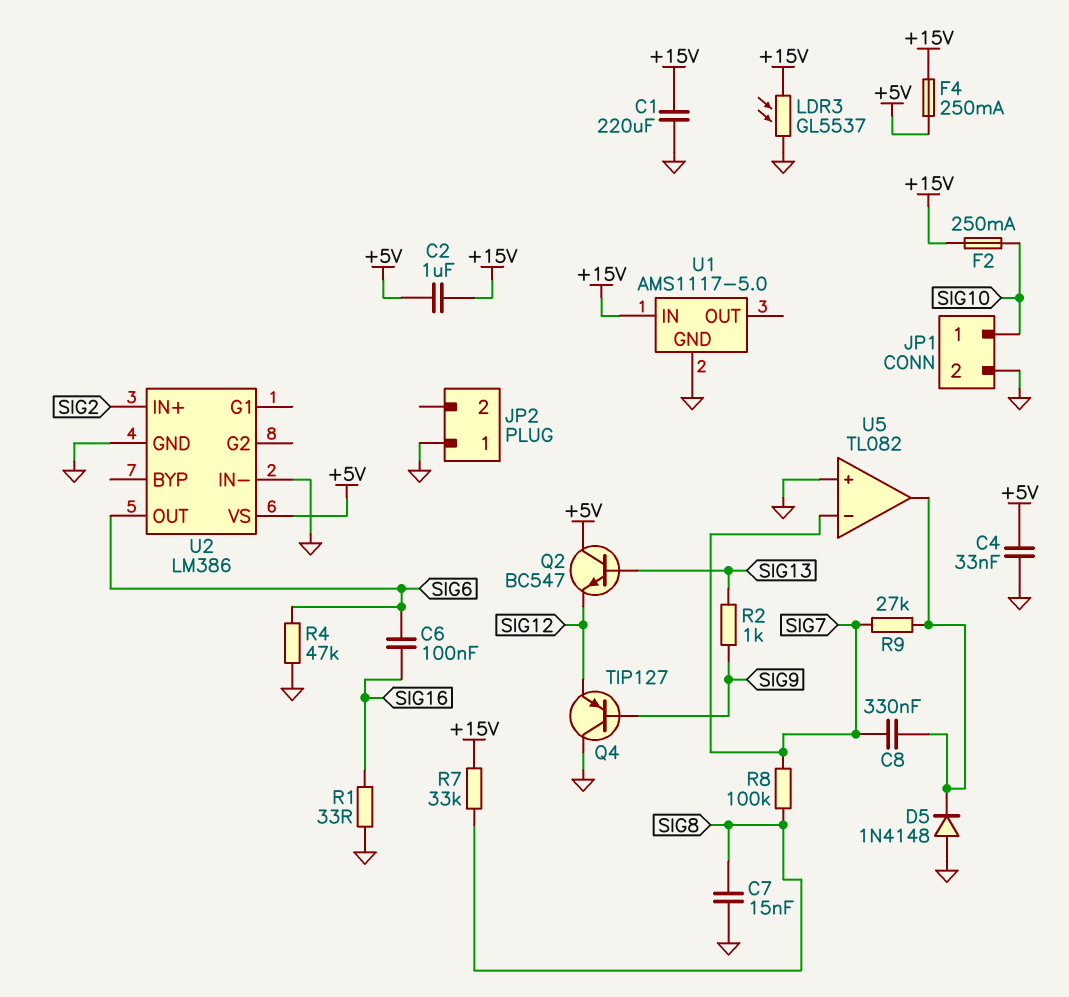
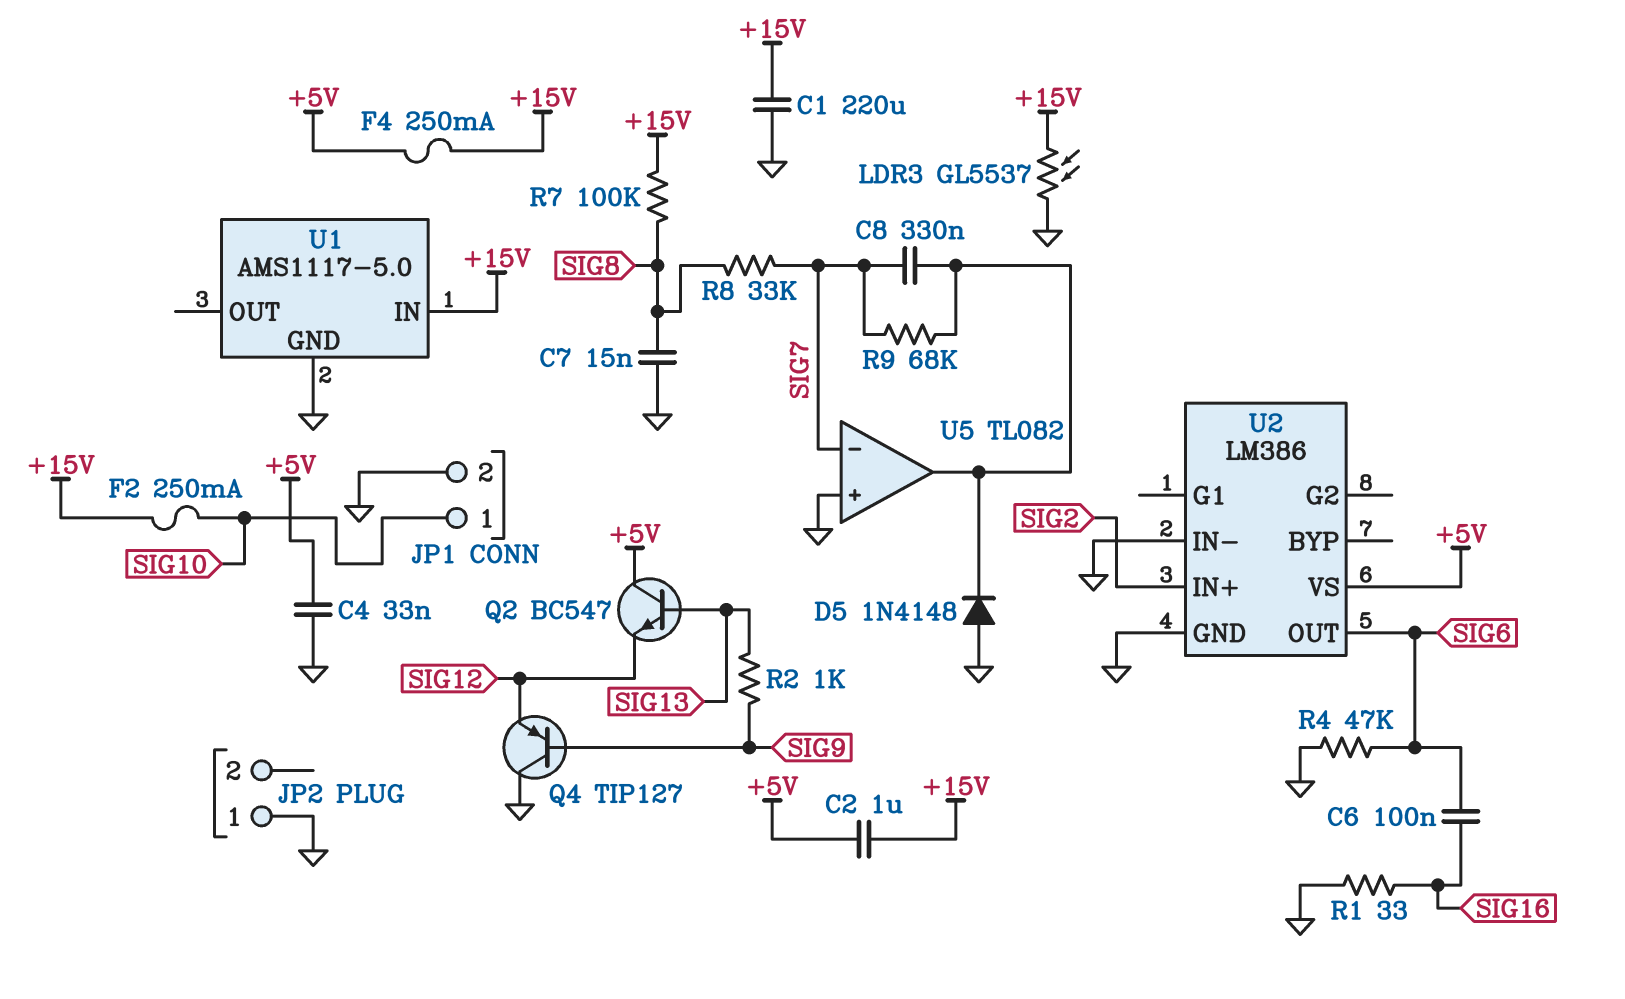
R7: 33k (+15V, SIG8) -> 100k (+15V, SIG8)
R8: 100k (SIG7, SIG8) -> 33k (SIG7, SIG8)
R9: 27k (SIG7, U5/out) -> 68k (SIG7, U5/out)

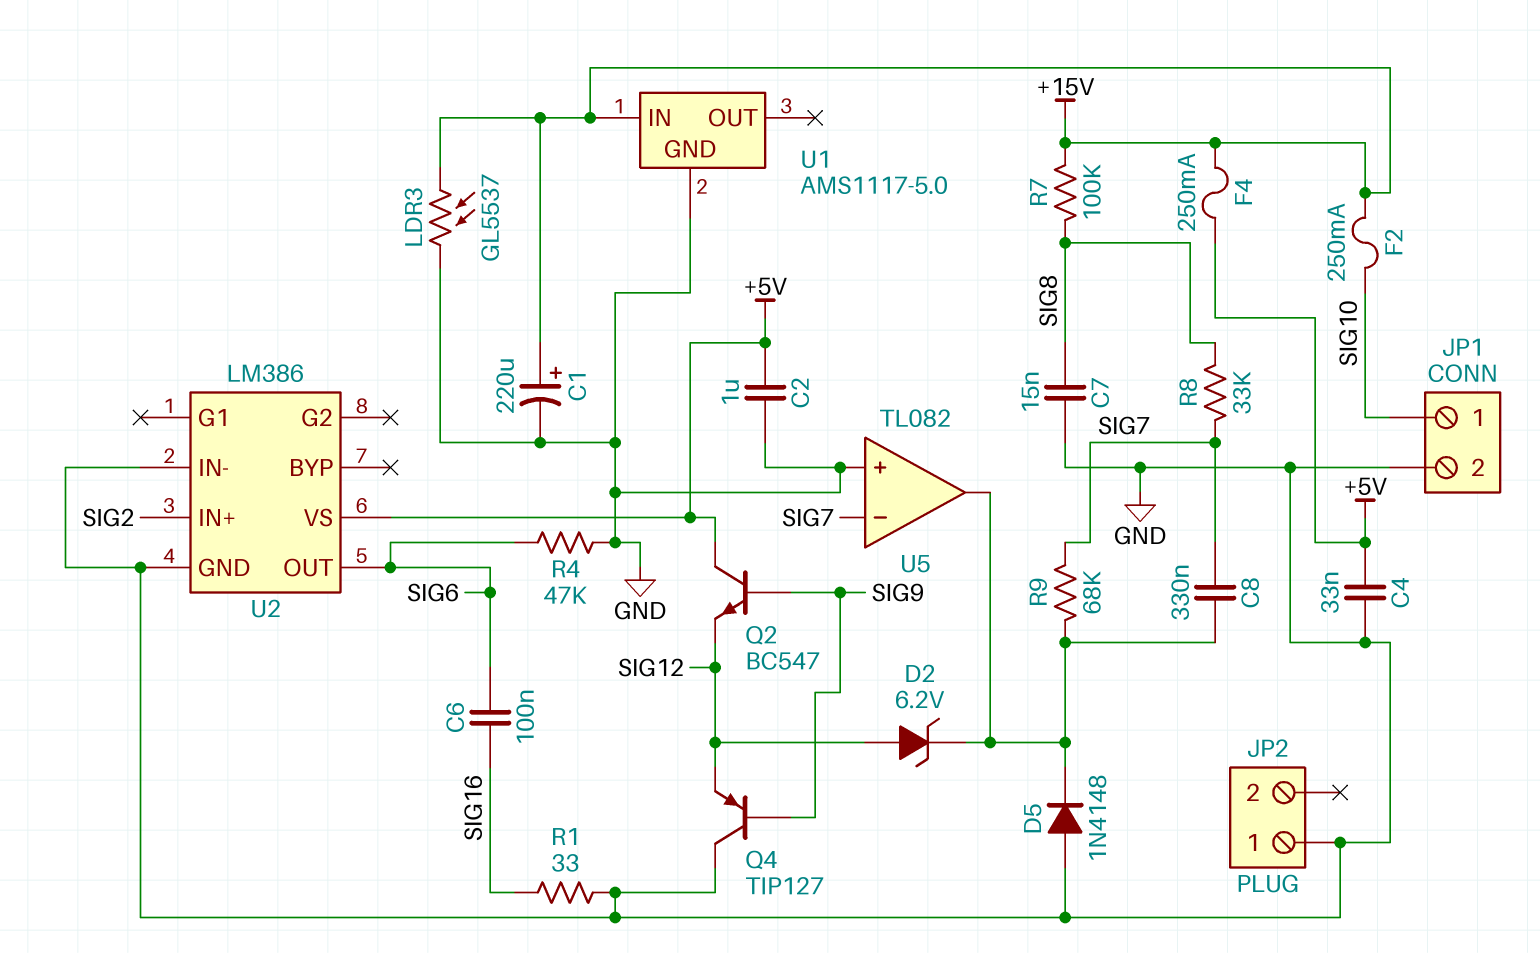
C1: 220uF (+15V, GND) -> 220uF (plus +15V, minus GND)
C2: 1uF (+5V, +15V) -> 1uF (+5V, GND)
D2: none -> zener 6.2V (A SIG12, K U5/out)
Q2: NPN BC547 (B SIG13, C +5V, E SIG12) -> NPN BC547 (B SIG9, C +5V, E SIG12)
R2: 1k (SIG9, SIG13) -> none

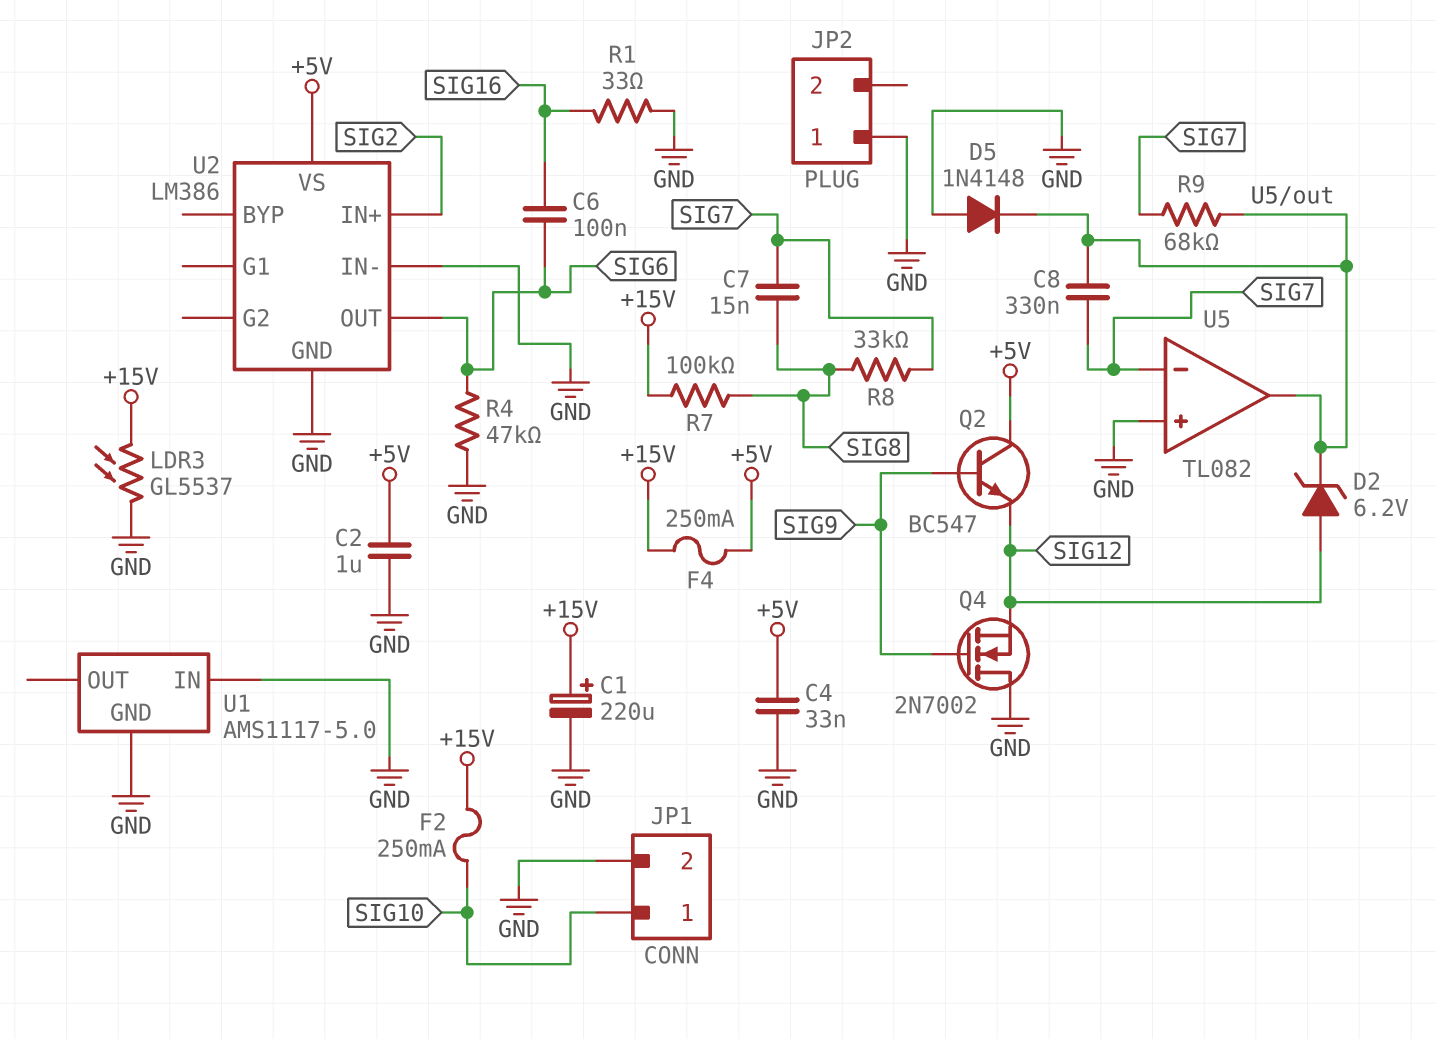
C7: 15nF (GND, SIG8) -> 15nF (SIG7, SIG8)
Q4: PNP TIP127 (B SIG9, C GND, E SIG12) -> NMOS 2N7002 (G SIG9, D GND, S SIG12)
U1 pin IN: +15V -> GND

